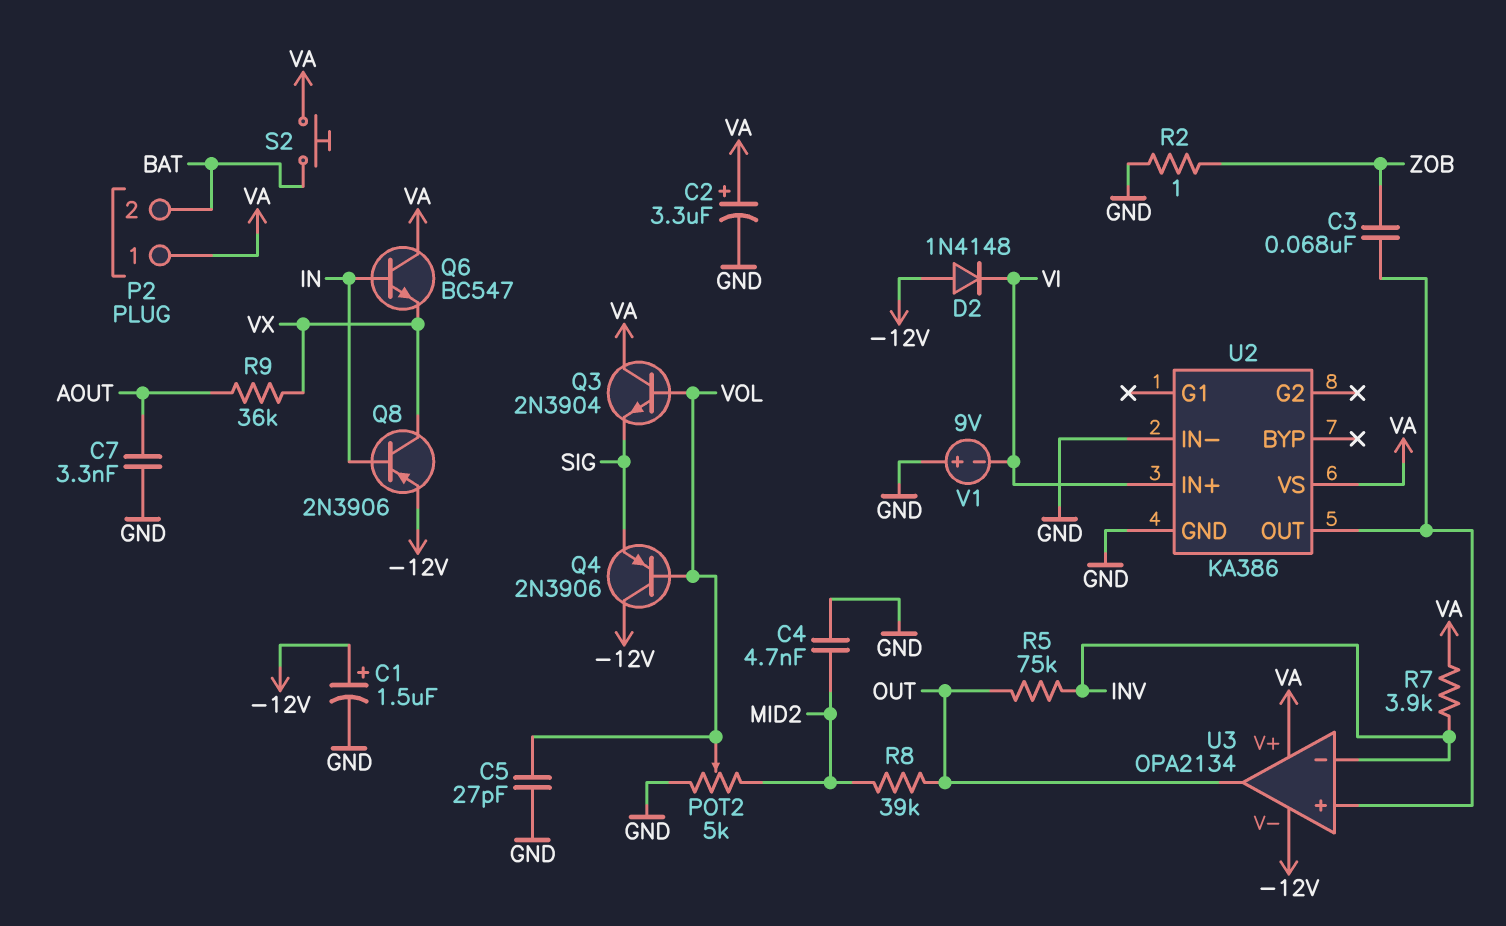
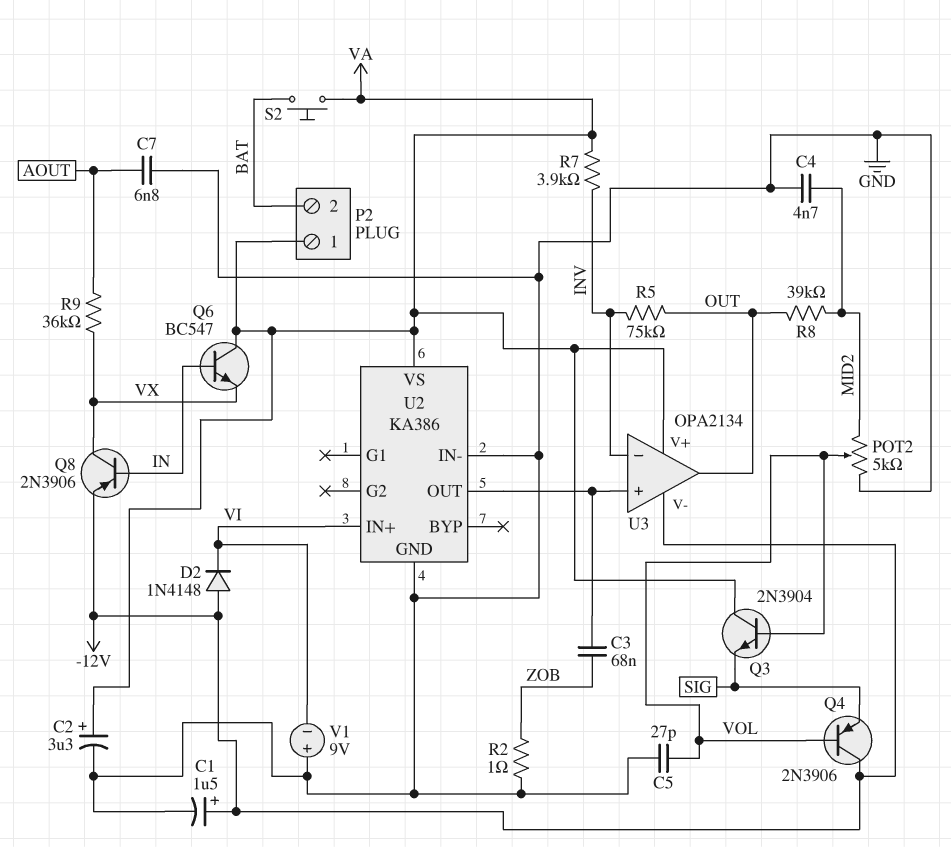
C7: 3.3nF (AOUT, GND) -> 6.8nF (AOUT, GND)

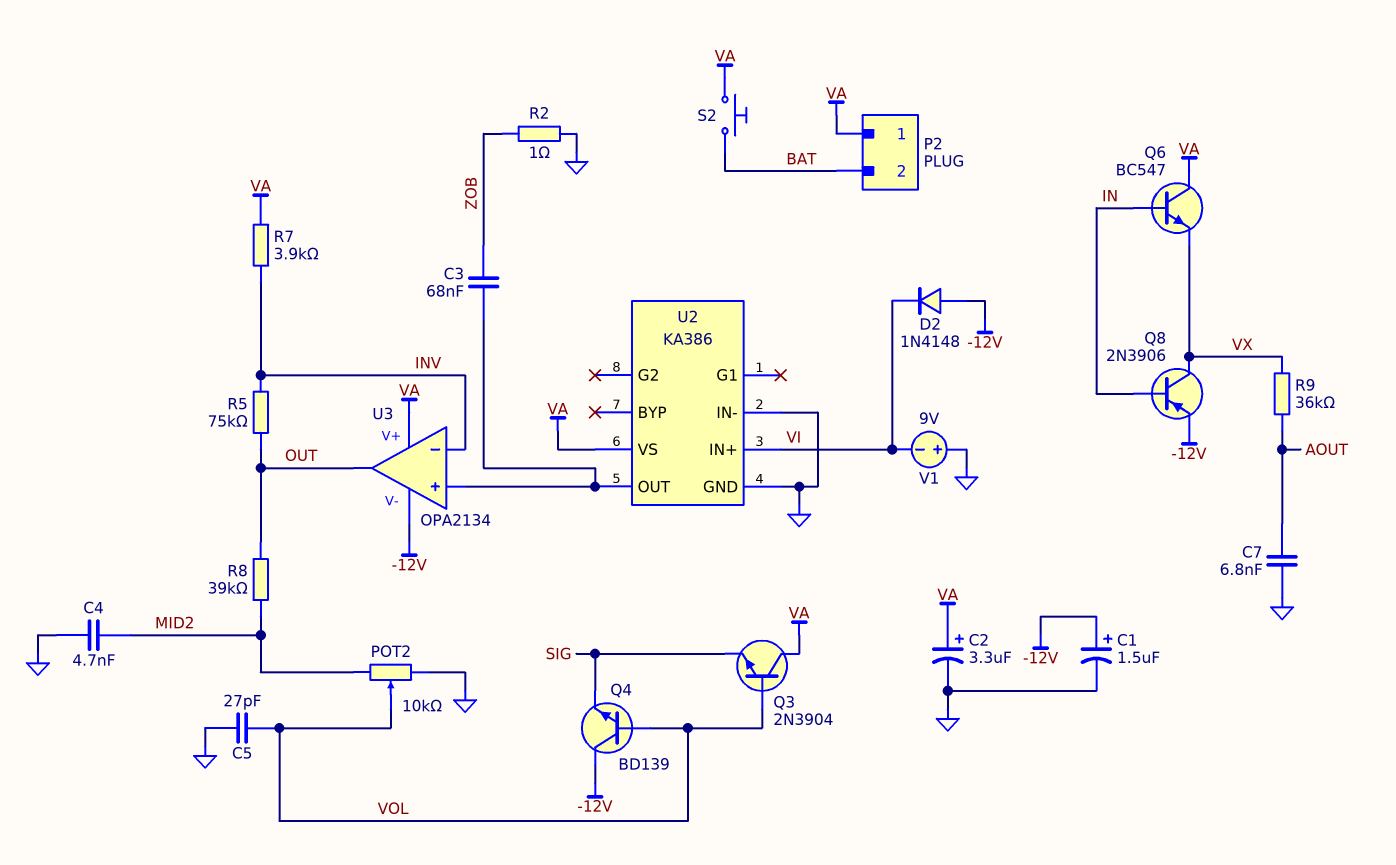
POT2: 5k (GND, MID2, wiper VOL) -> 10k (GND, MID2, wiper VOL)
Q4: PNP 2N3906 (B VOL, C -12V, E SIG) -> NPN BD139 (B VOL, C -12V, E SIG)

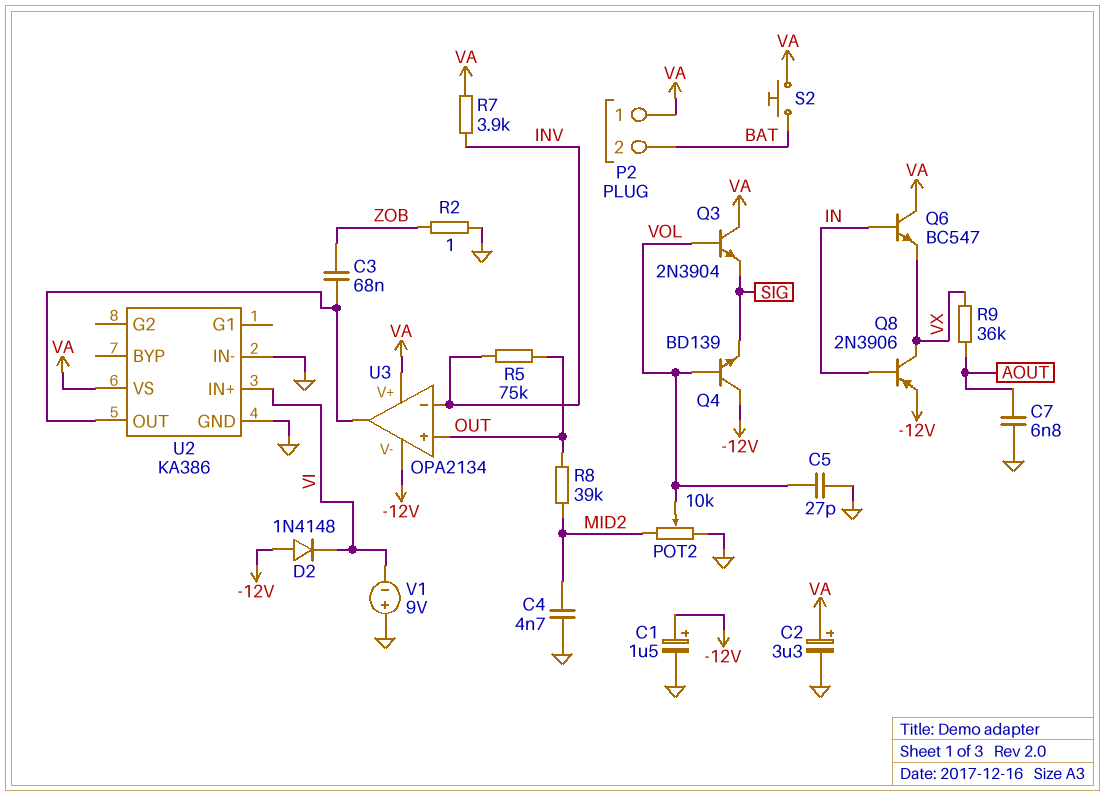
U3 pin in+: U2/OUT -> OUT
U3 pin out: OUT -> U2/OUT

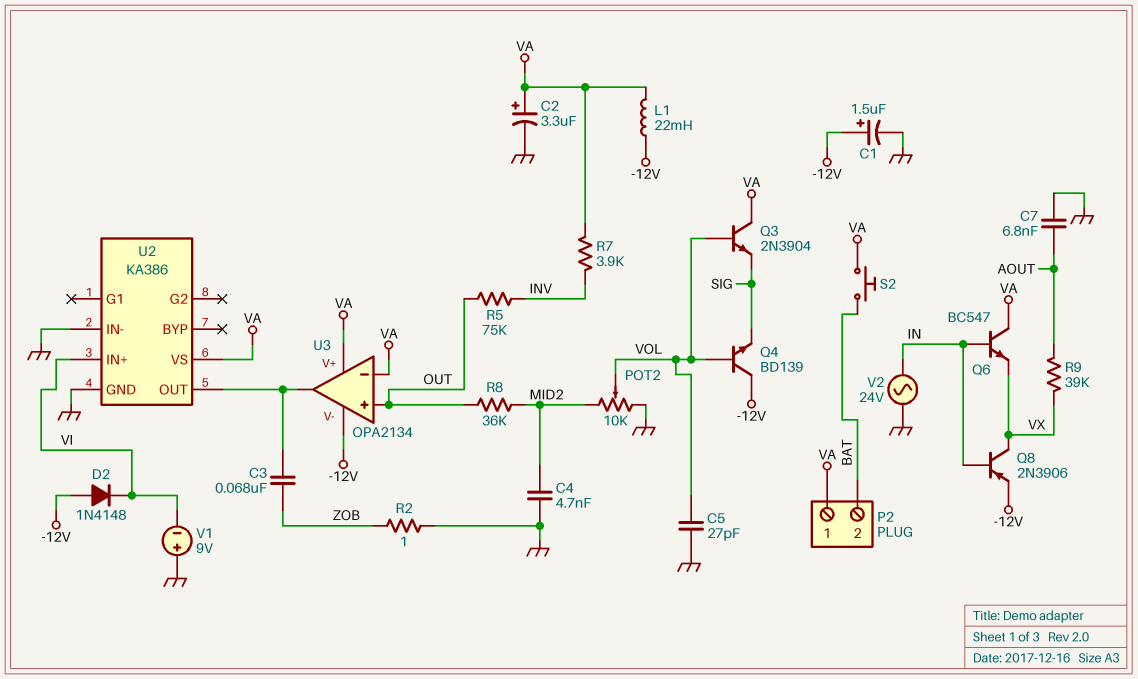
L1: none -> 22mH (-12V, VA)
R8: 39k (MID2, OUT) -> 36k (MID2, OUT)
R9: 36k (AOUT, VX) -> 39k (AOUT, VX)
U3 pin in-: INV -> VA
V2: none -> AC 24V (GND, IN)

